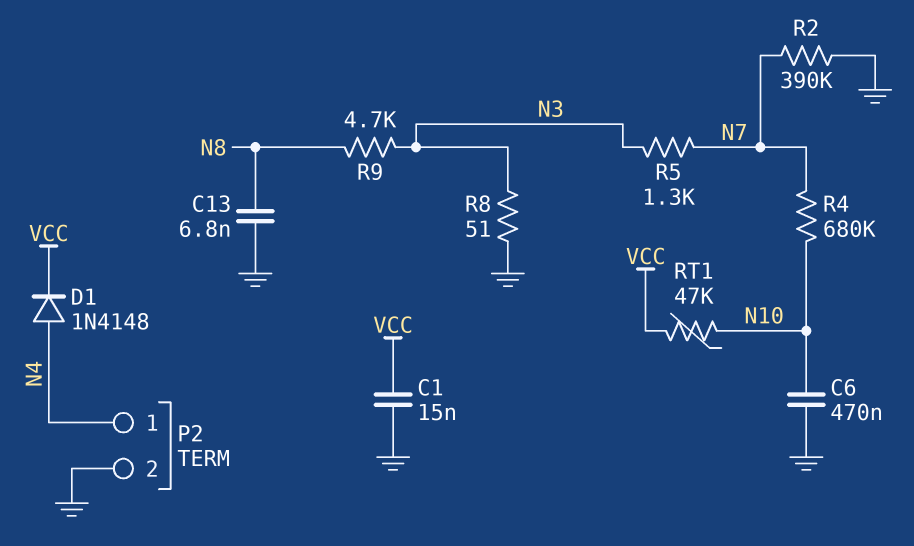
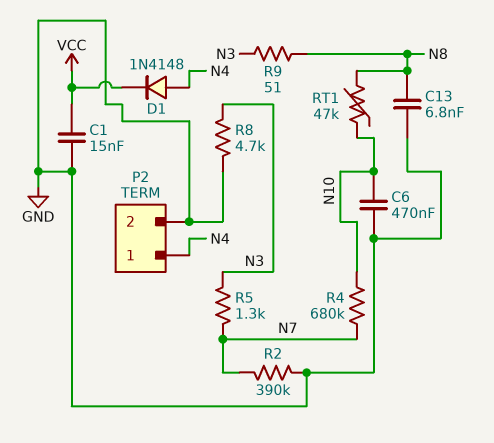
R8: 51 (GND, N3) -> 4.7k (GND, N3)
R9: 4.7k (N3, N8) -> 51 (N3, N8)
RT1: 47k (N10, VCC) -> 47k (N8, N10)

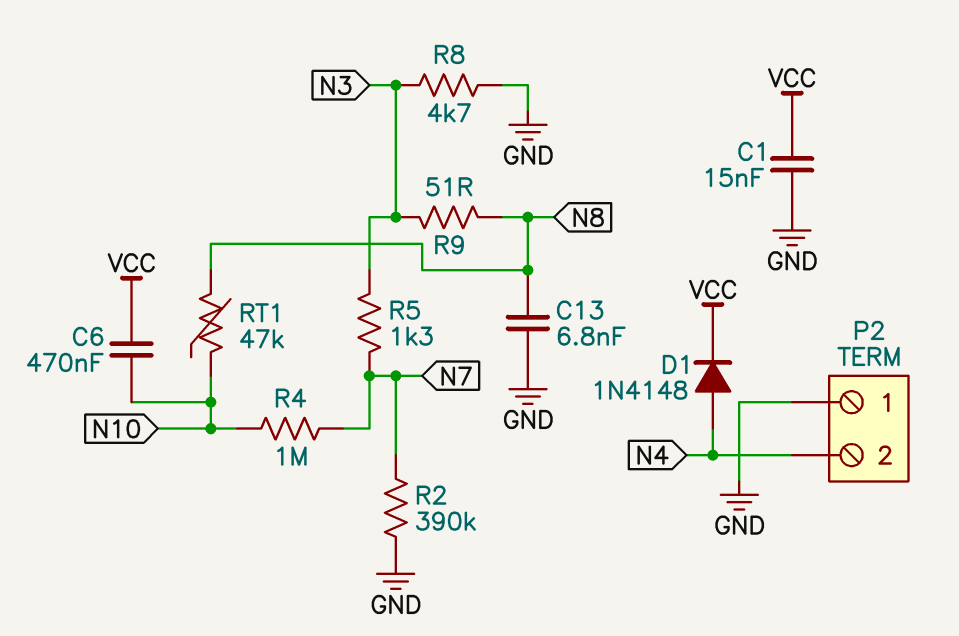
C6: 470nF (GND, N10) -> 470nF (N10, VCC)
P2 pin 1: N4 -> GND
P2 pin 2: GND -> N4
R4: 680k (N7, N10) -> 1M (N7, N10)

